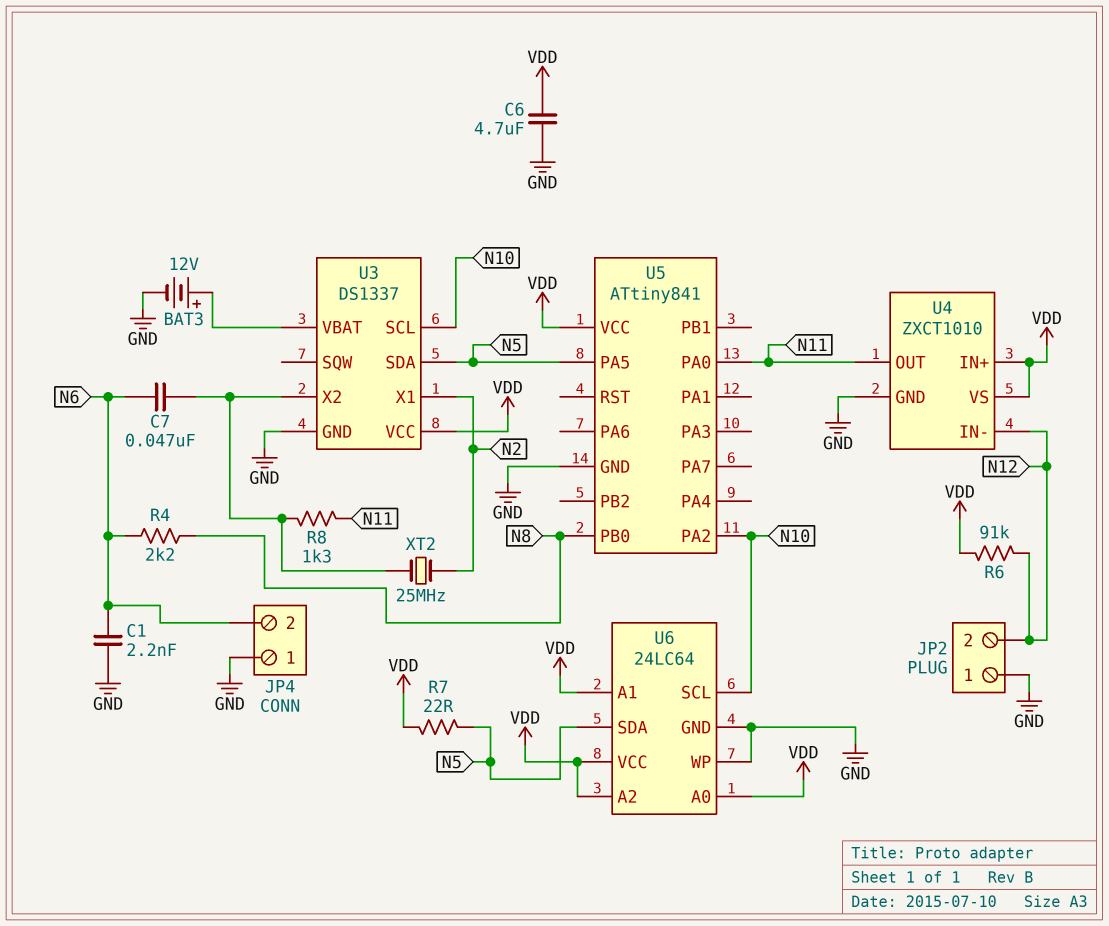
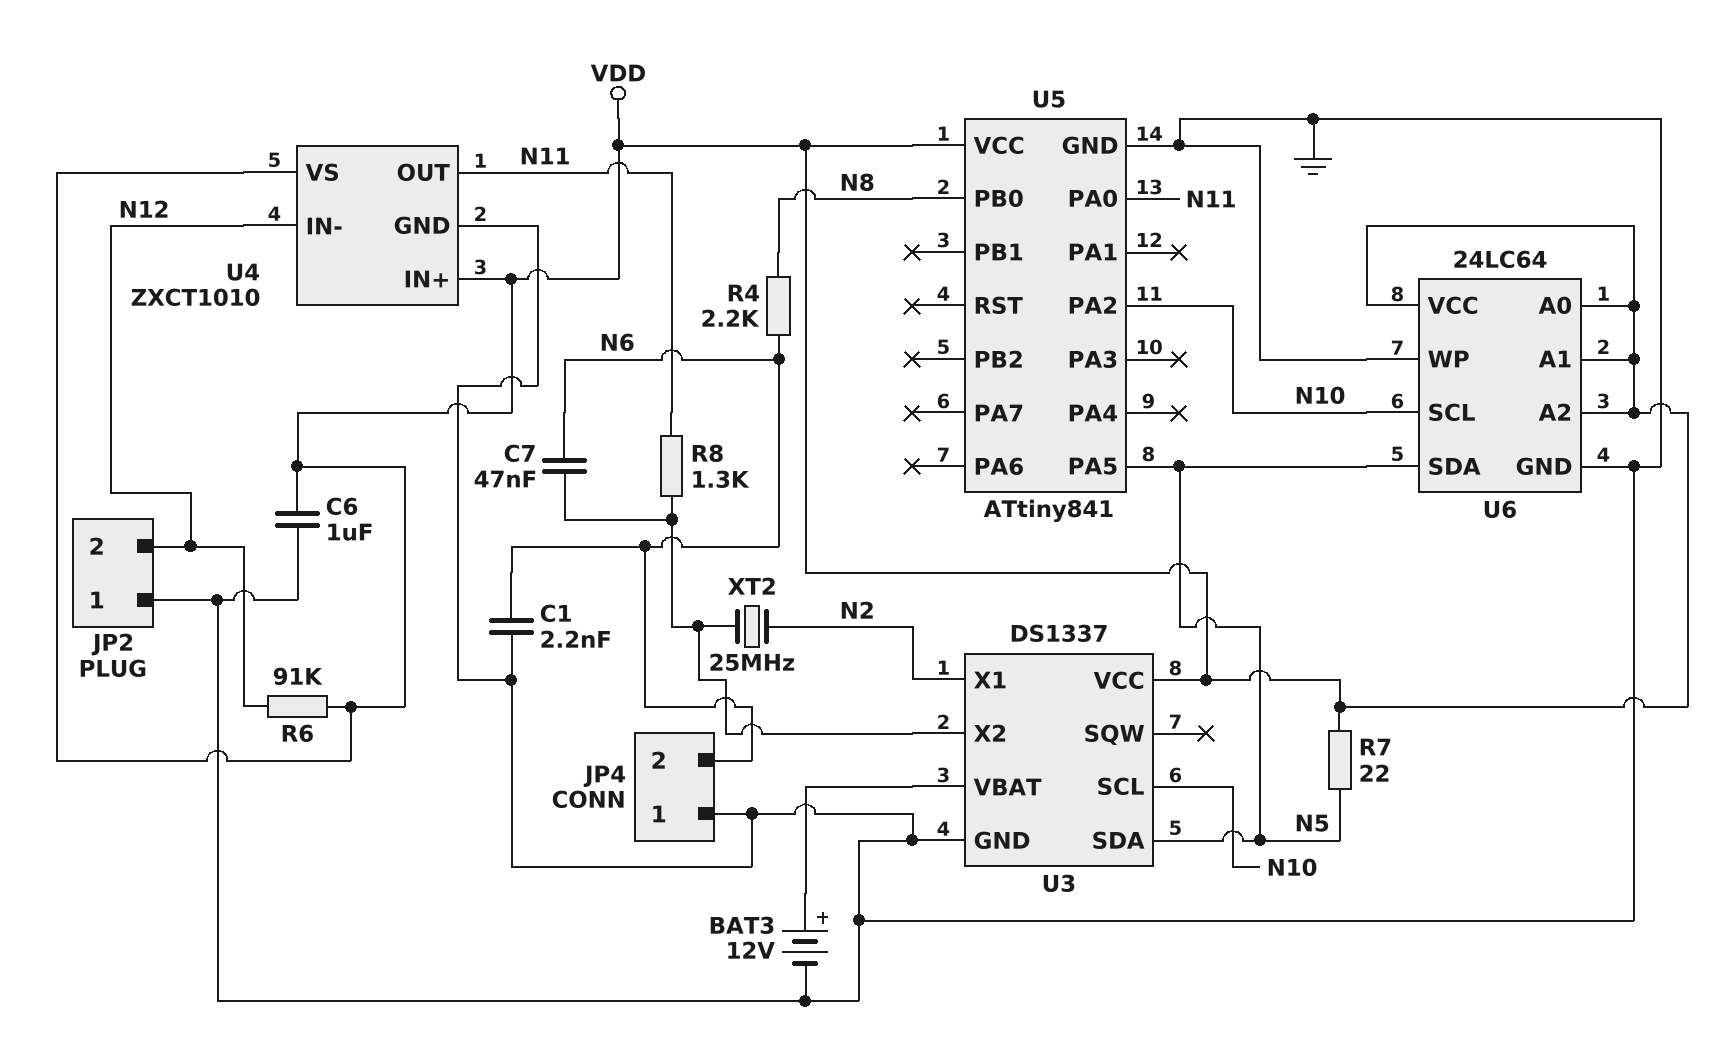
C6: 4.7uF (GND, VDD) -> 1uF (GND, VDD)

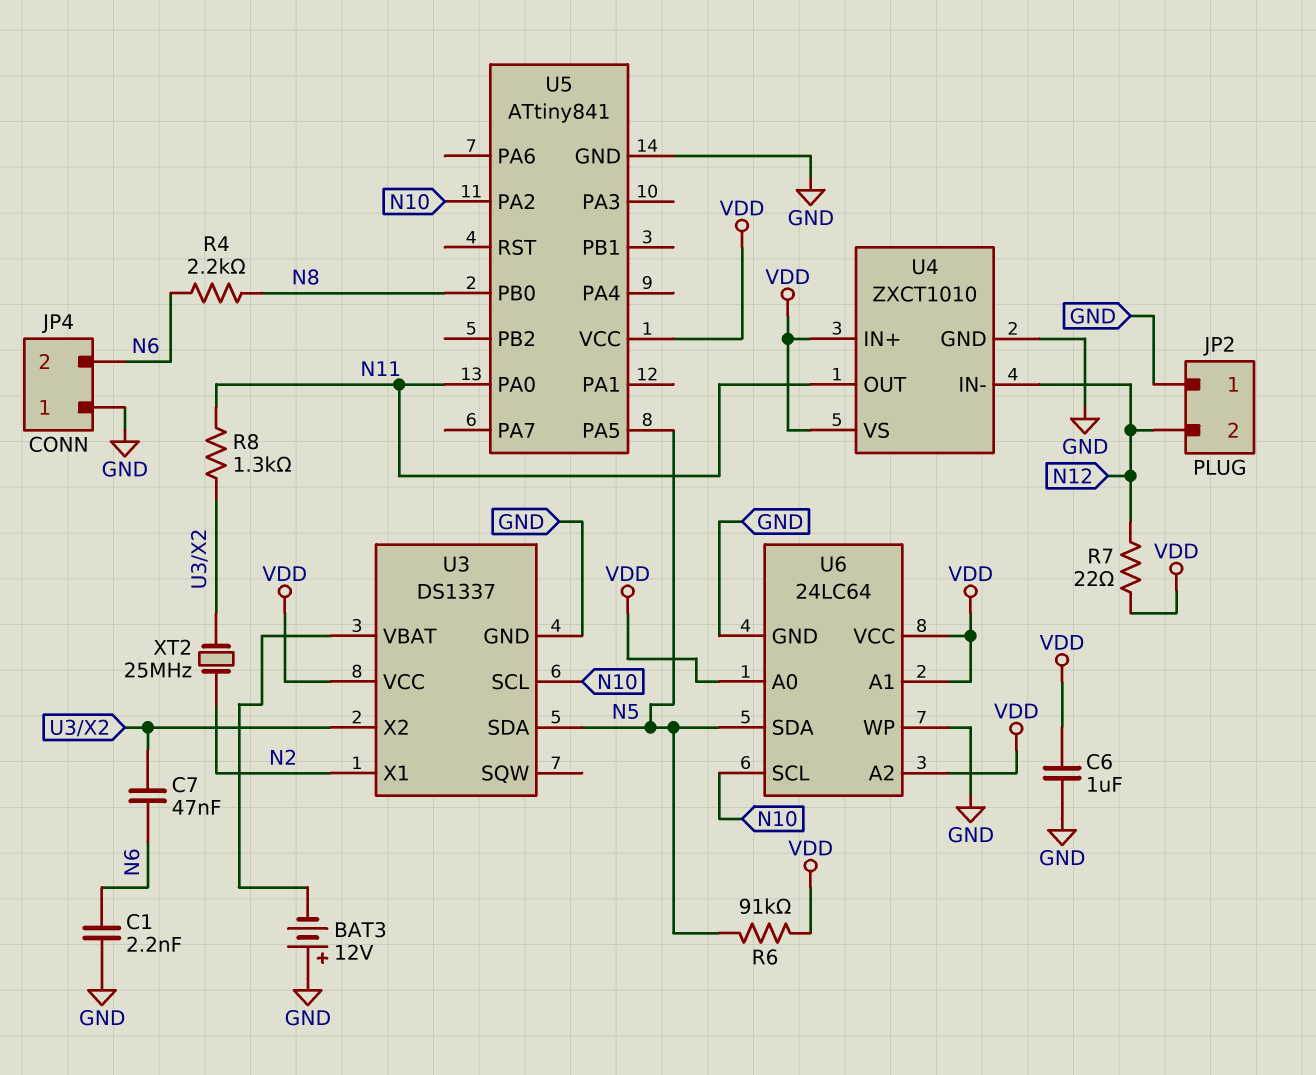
BAT3: 12V (plus U3/VBAT, minus GND) -> 12V (plus GND, minus U3/VBAT)
R6: 91k (N12, VDD) -> 91k (N5, VDD)
R7: 22 (N5, VDD) -> 22 (N12, VDD)

